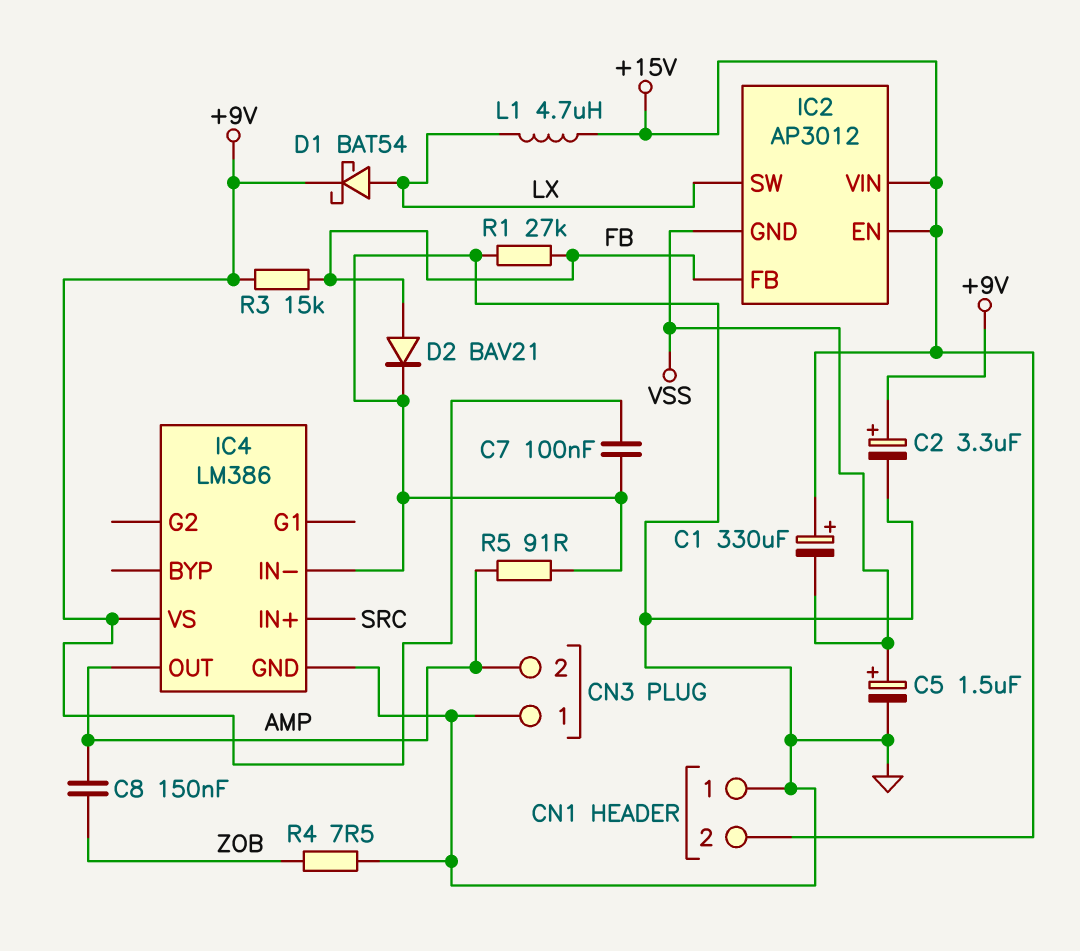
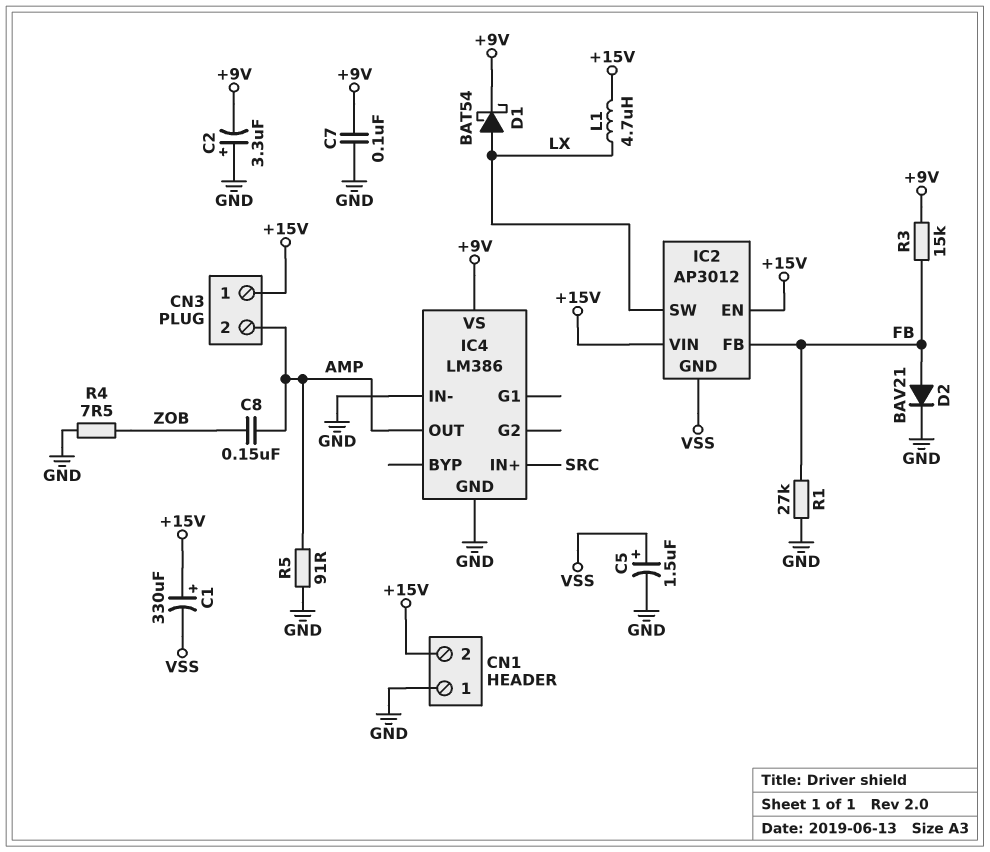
C2: 3.3uF (plus +9V, minus GND) -> 3.3uF (plus GND, minus +9V)
CN3 pin 1: GND -> +15V

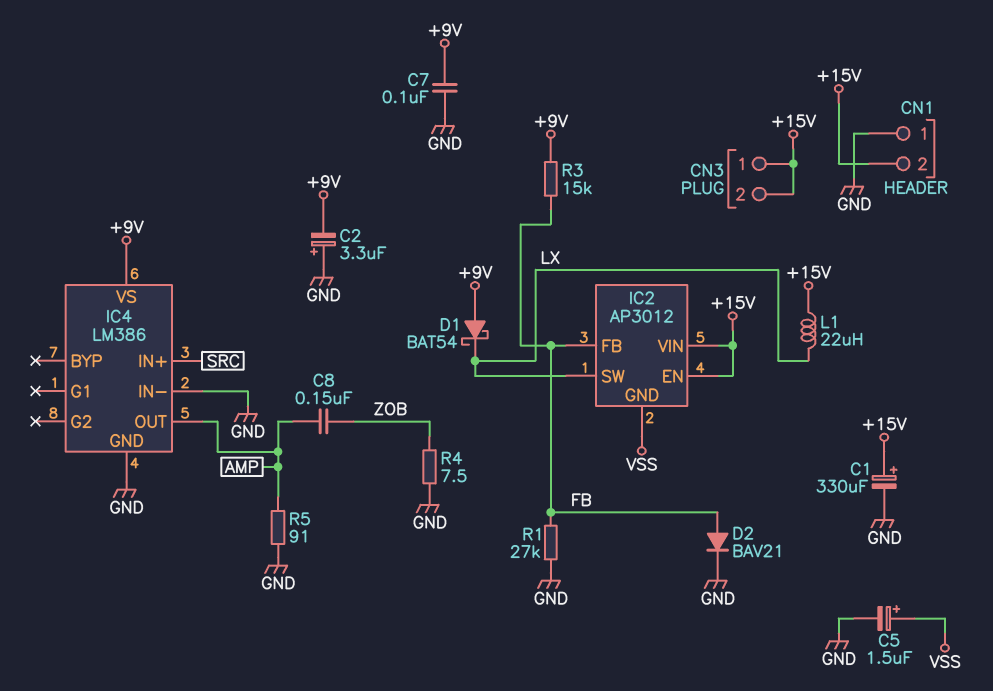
C1: 330uF (plus +15V, minus VSS) -> 330uF (plus +15V, minus GND)
CN3 pin 2: AMP -> +15V
D1: schottky BAT54 (A LX, K +9V) -> schottky BAT54 (A +9V, K LX)
L1: 4.7uH (+15V, LX) -> 22uH (+15V, LX)

